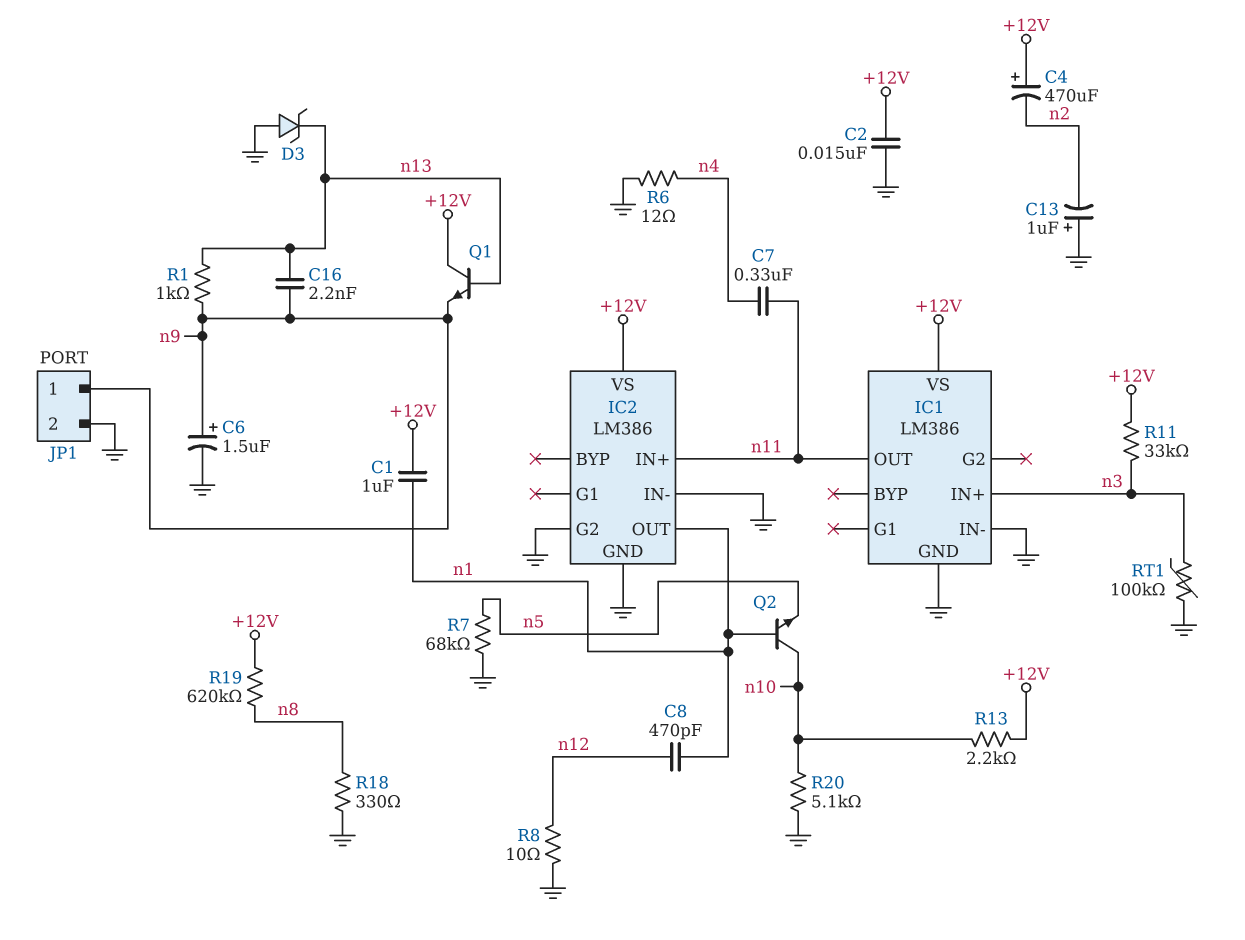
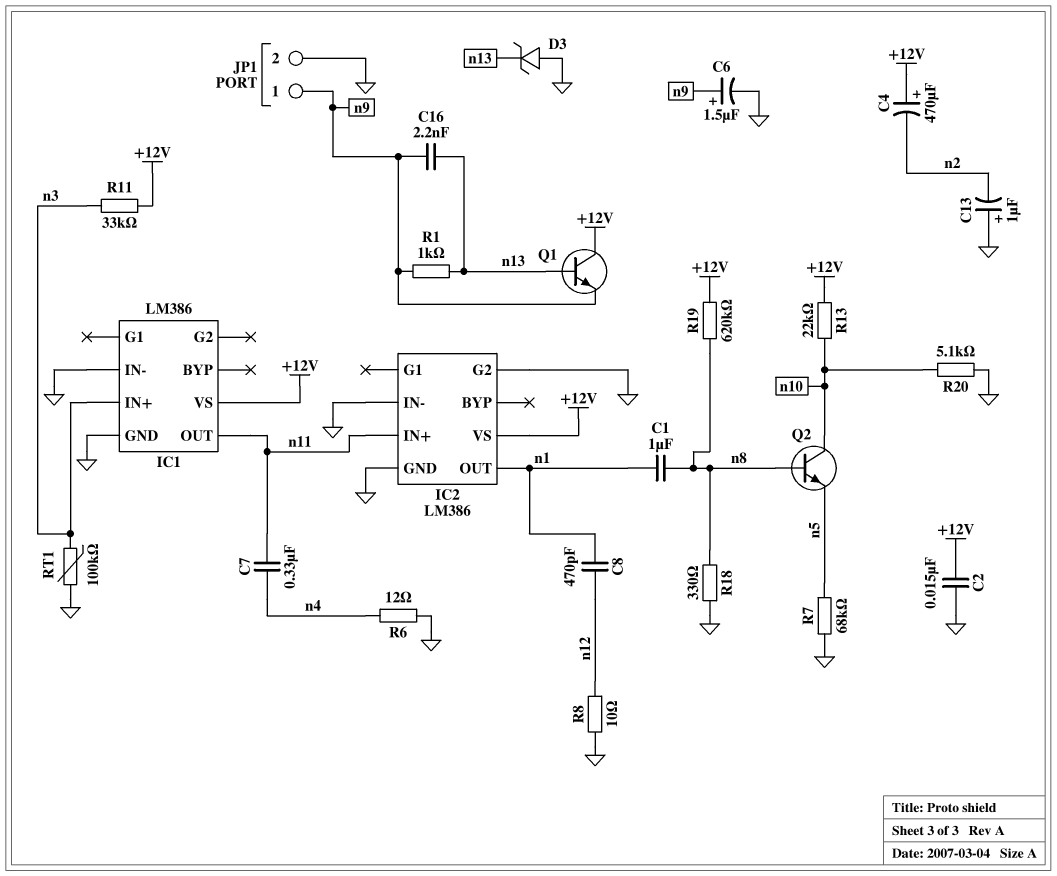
C1: 1uF (+12V, n1) -> 1uF (n1, n8)
Q2: NPN (B n1, C n10, E n5) -> NPN (B n8, C n10, E n5)
R13: 2.2k (+12V, n10) -> 22k (+12V, n10)

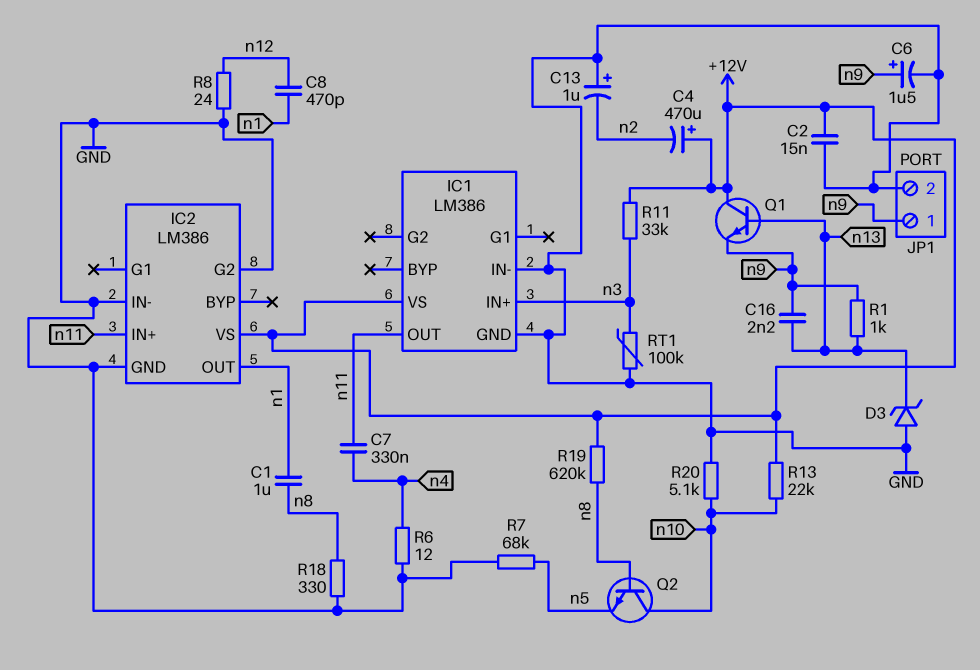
R8: 10 (GND, n12) -> 24 (GND, n12)

